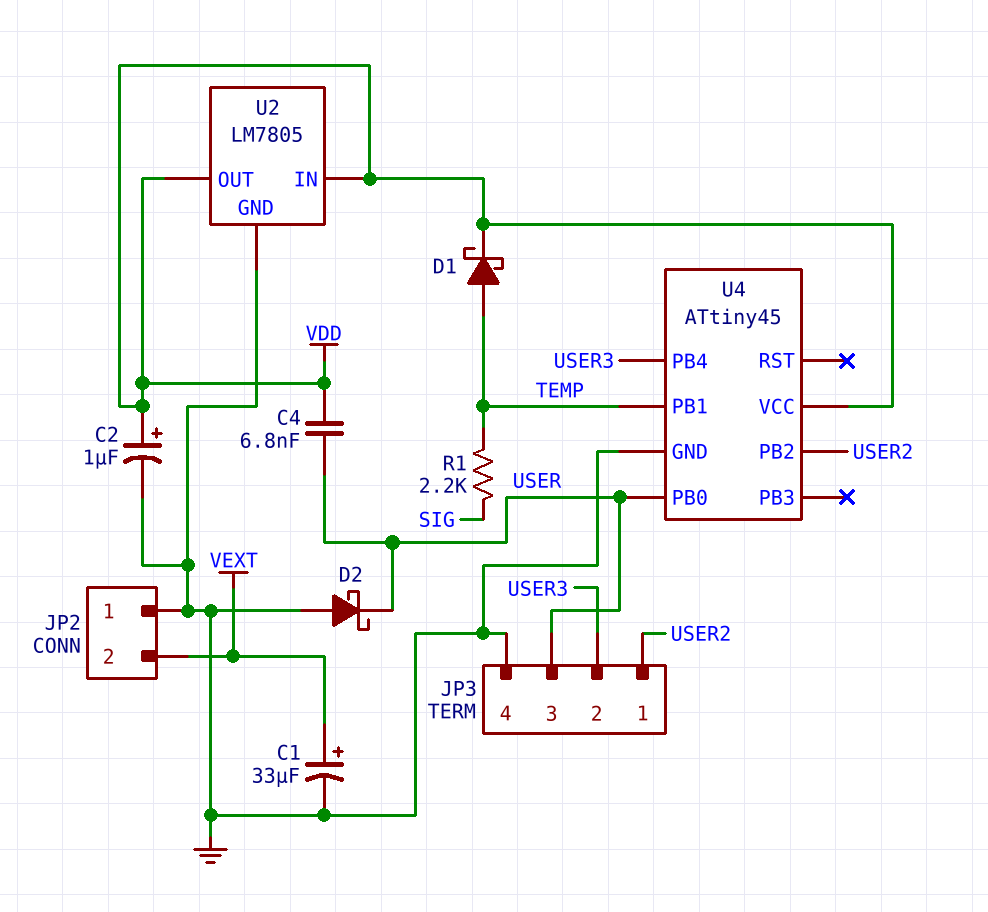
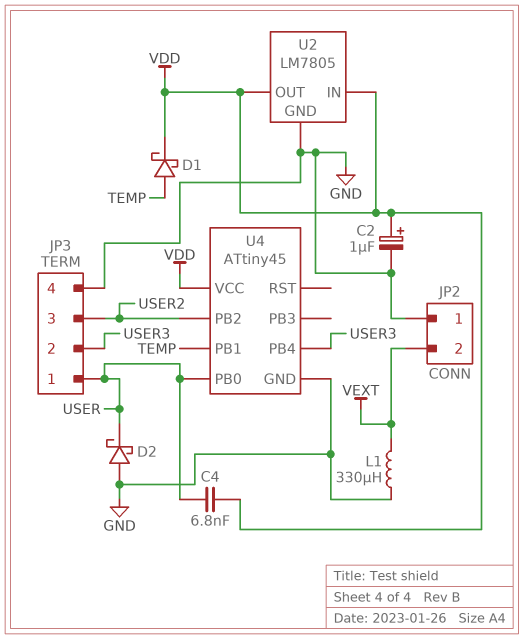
C1: 33uF (plus VEXT, minus GND) -> none
JP3 pin 1: USER2 -> USER
JP3 pin 3: USER -> USER2
L1: none -> 330uH (GND, VEXT)
R1: 2.2k (SIG, TEMP) -> none

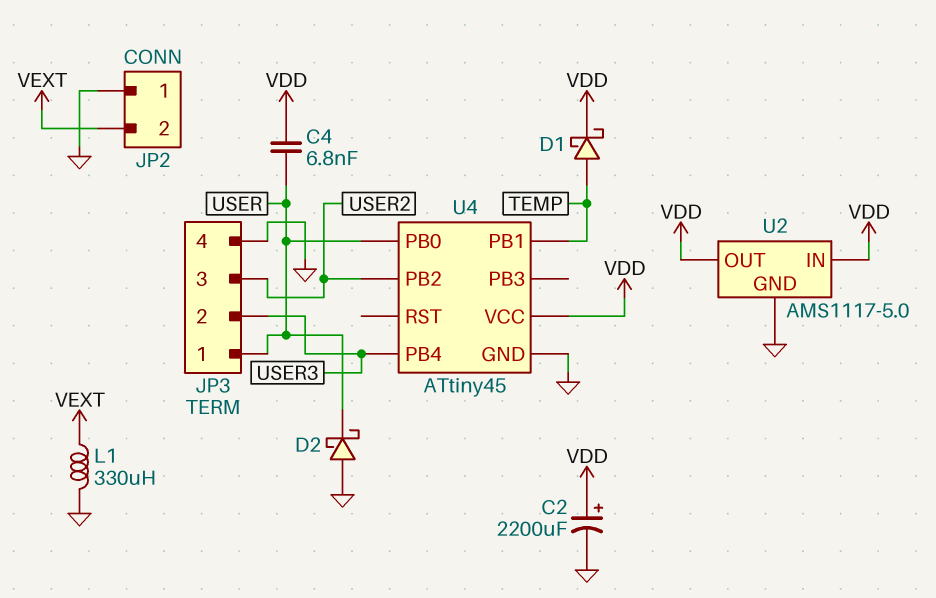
C2: 1uF (plus VDD, minus GND) -> 2200uF (plus VDD, minus GND)
U2: LM7805 -> AMS1117-5.0

